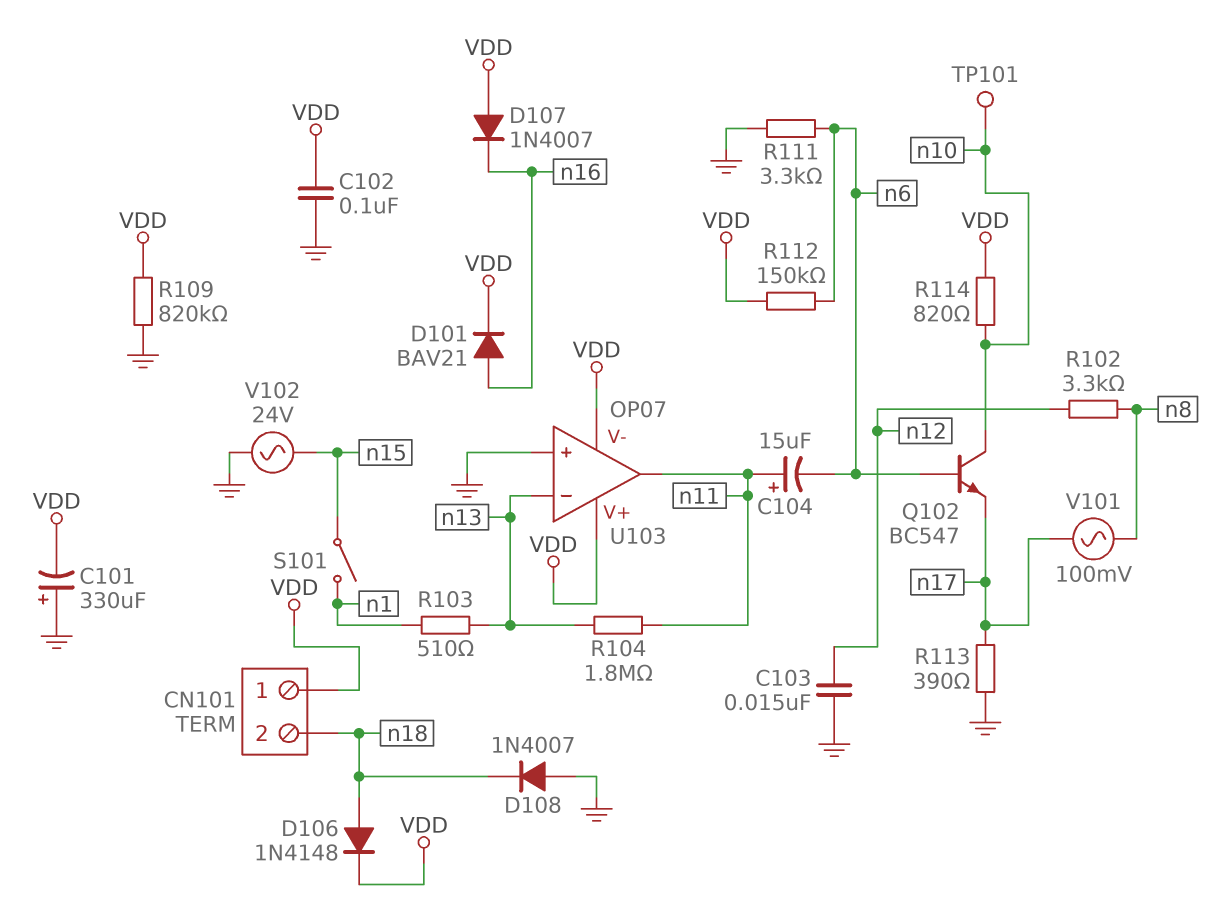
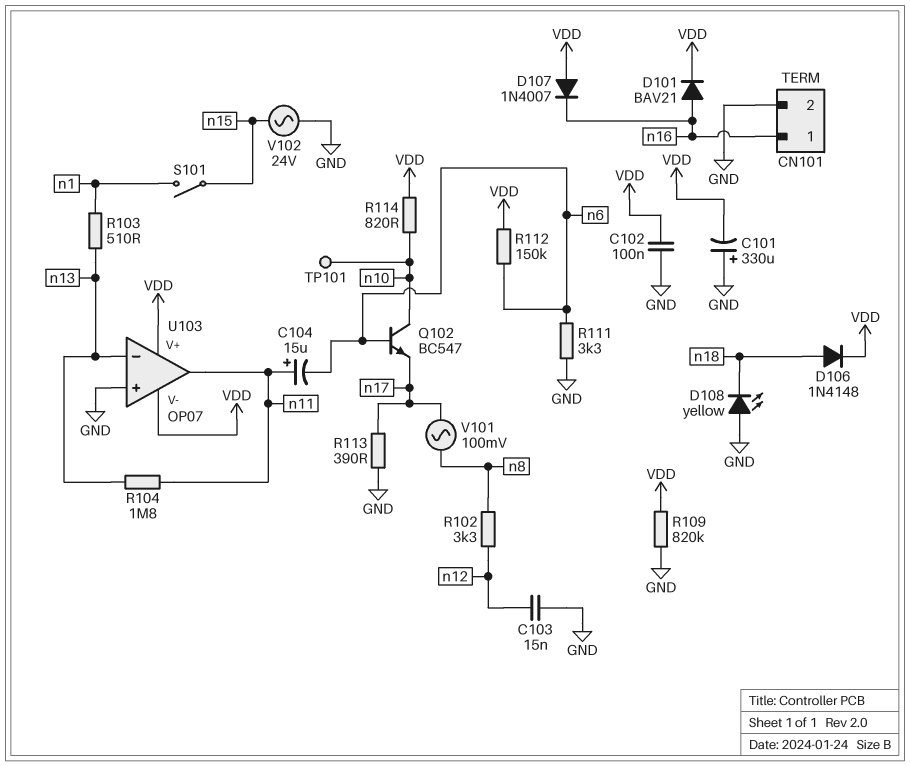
CN101 pin 1: VDD -> n16
CN101 pin 2: n18 -> GND
D108: diode 1N4007 (A GND, K n18) -> LED yellow (A GND, K n18)

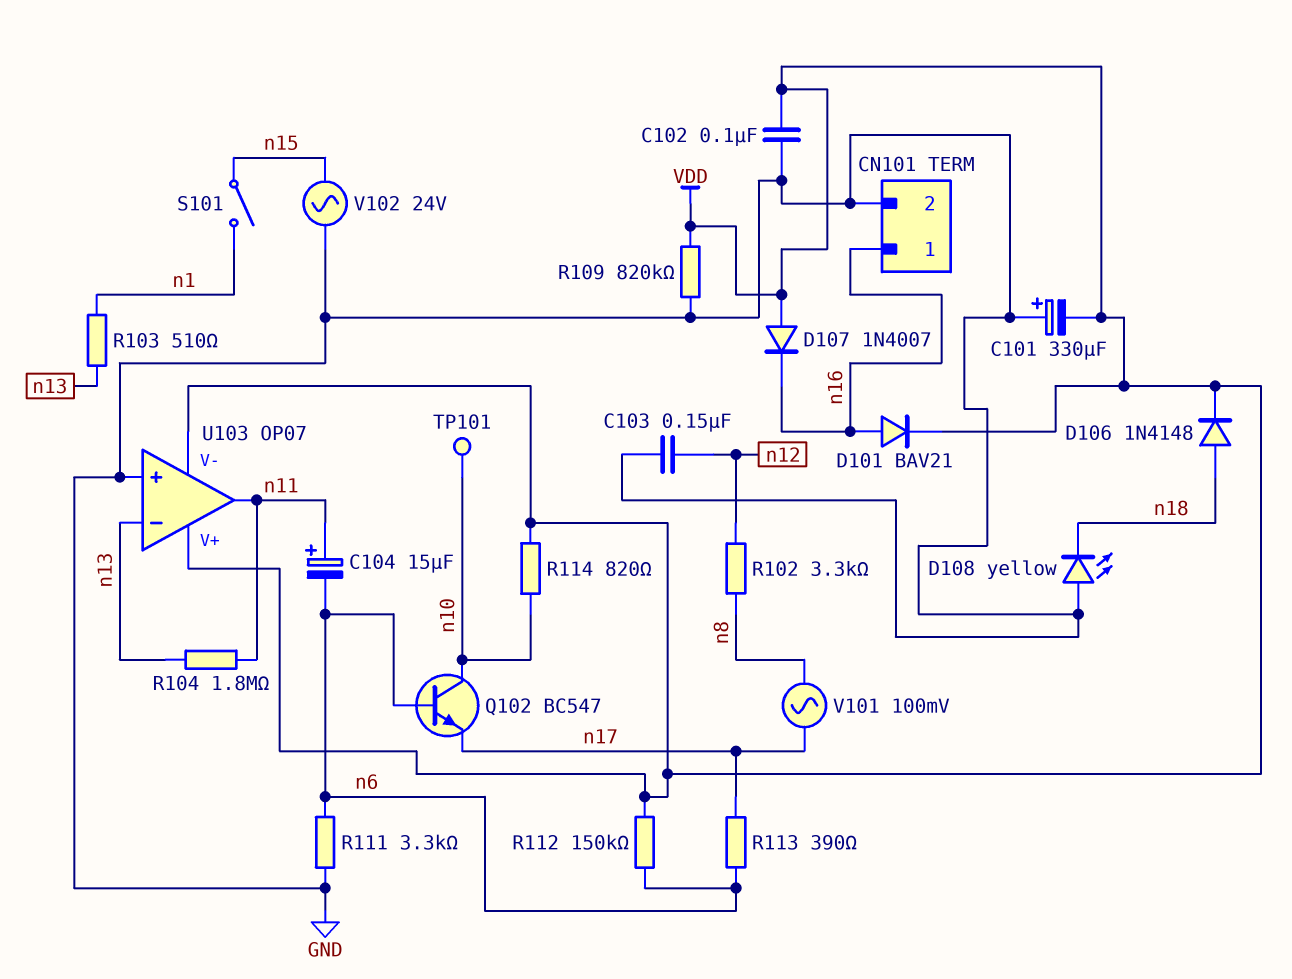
C103: 15nF (GND, n12) -> 150nF (GND, n12)
R113: 390 (GND, n17) -> 390 (n6, n17)

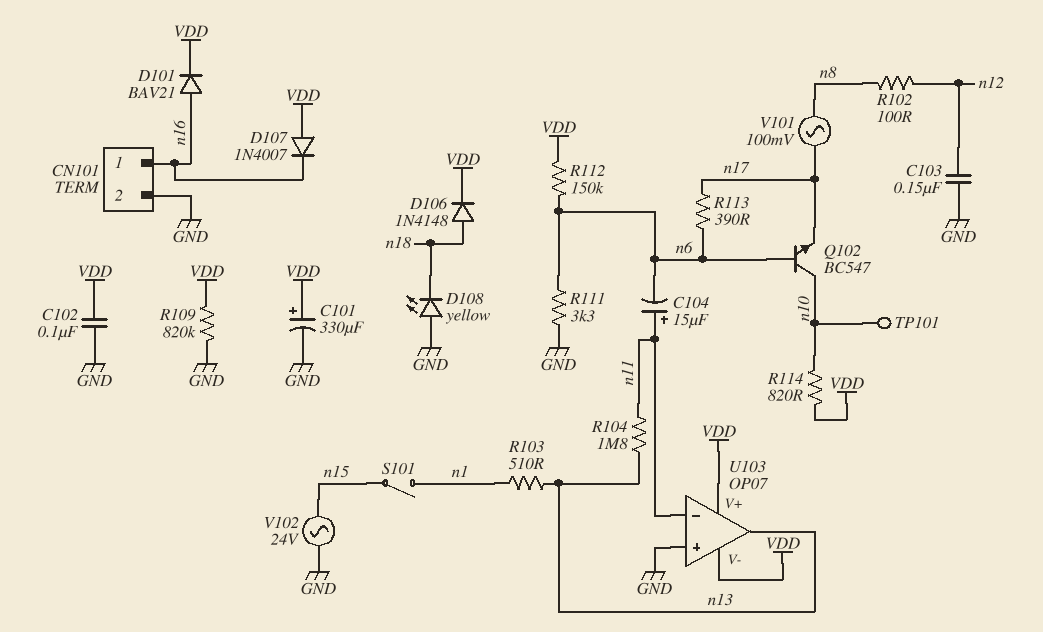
C101: 330uF (plus GND, minus VDD) -> 330uF (plus VDD, minus GND)
R102: 3.3k (n8, n12) -> 100 (n8, n12)
U103 pin in-: n13 -> n11
U103 pin out: n11 -> n13

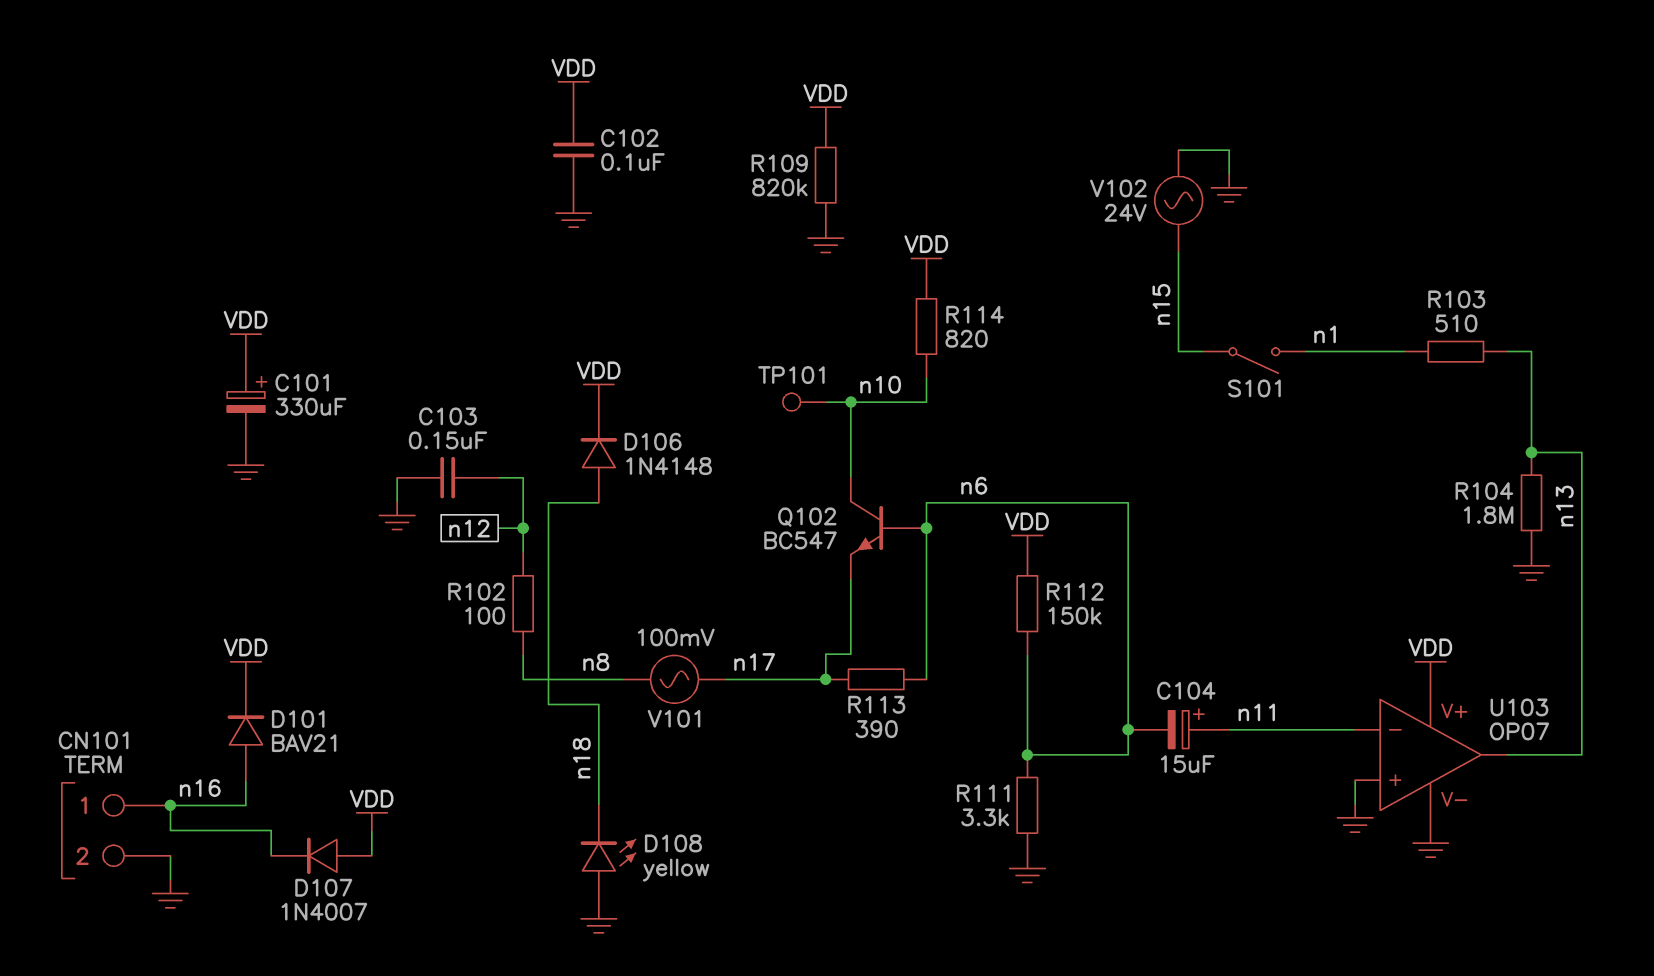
R104: 1.8M (n11, n13) -> 1.8M (GND, n13)
U103 pin V-: VDD -> GND

